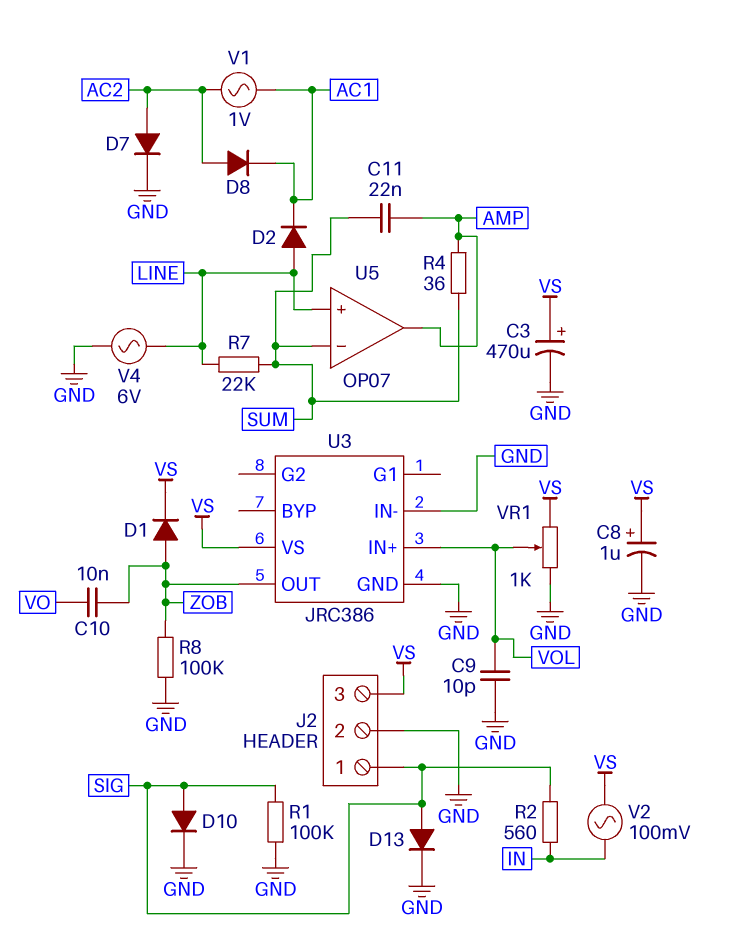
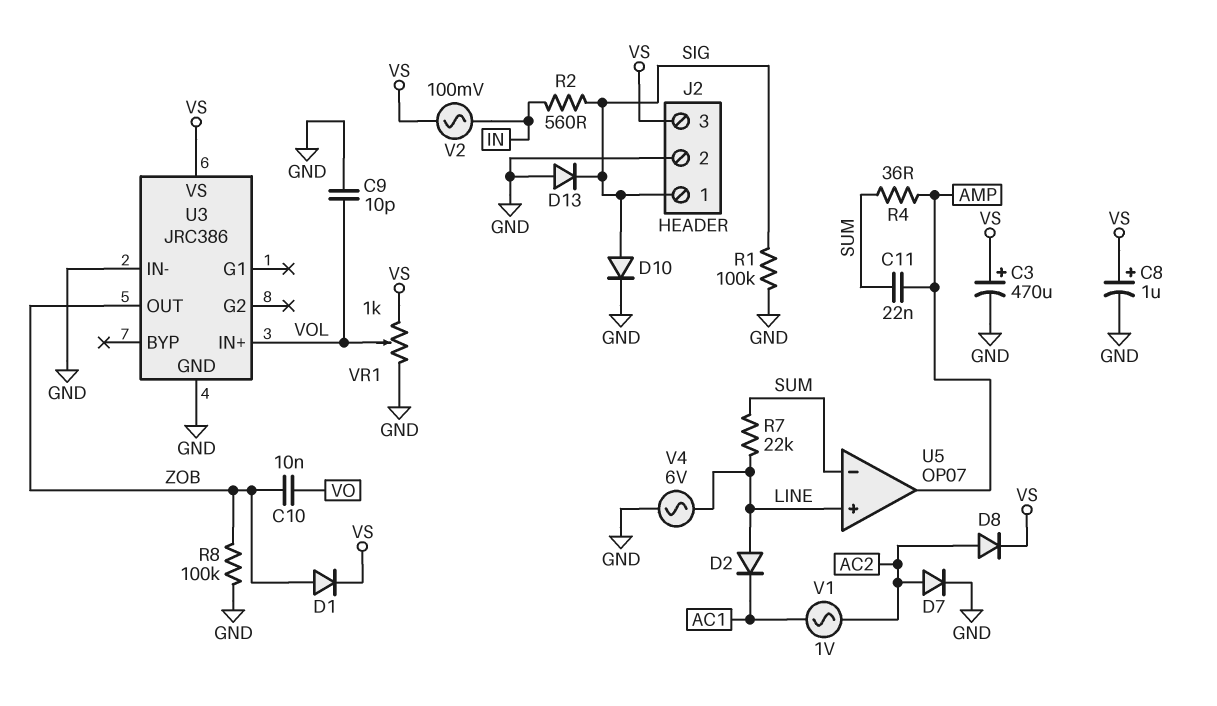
D8: diode (A AC2, K AC1) -> diode (A AC2, K VS)
D13: diode (A SIG, K GND) -> diode (A GND, K SIG)

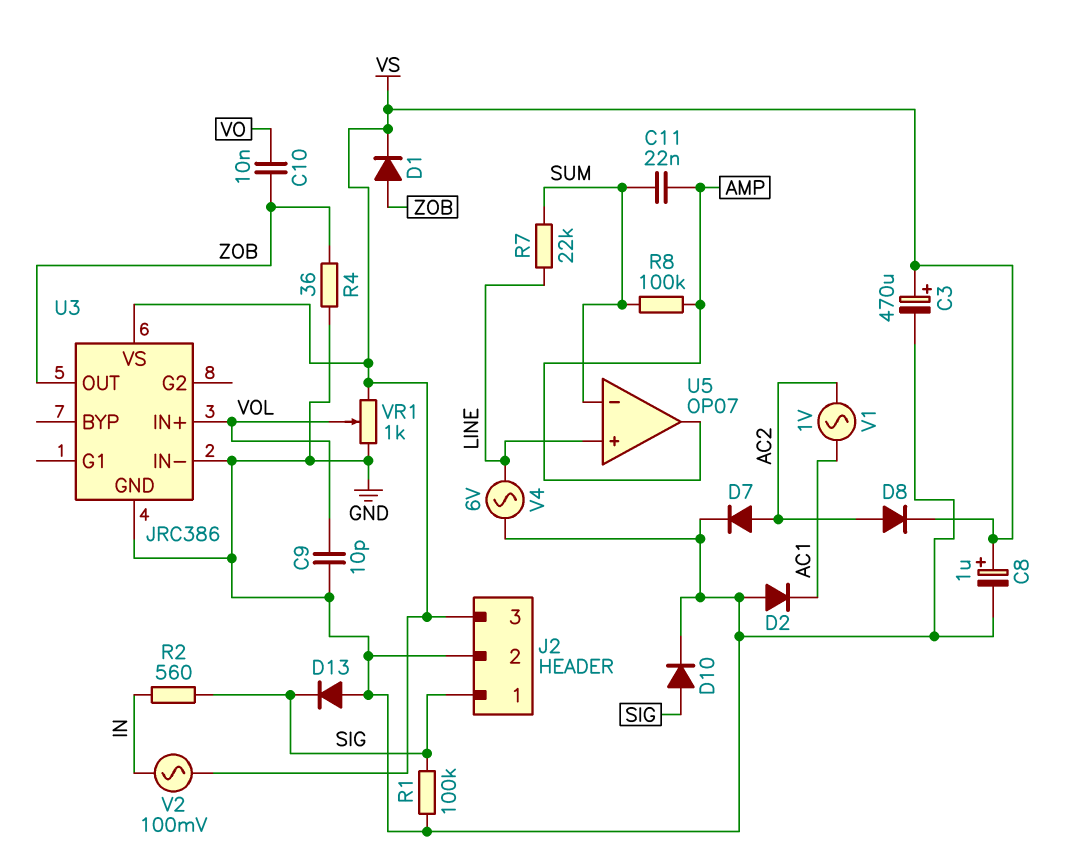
D2: diode (A LINE, K AC1) -> diode (A GND, K AC1)
R4: 36 (AMP, SUM) -> 36 (GND, ZOB)
R8: 100k (GND, ZOB) -> 100k (AMP, SUM)

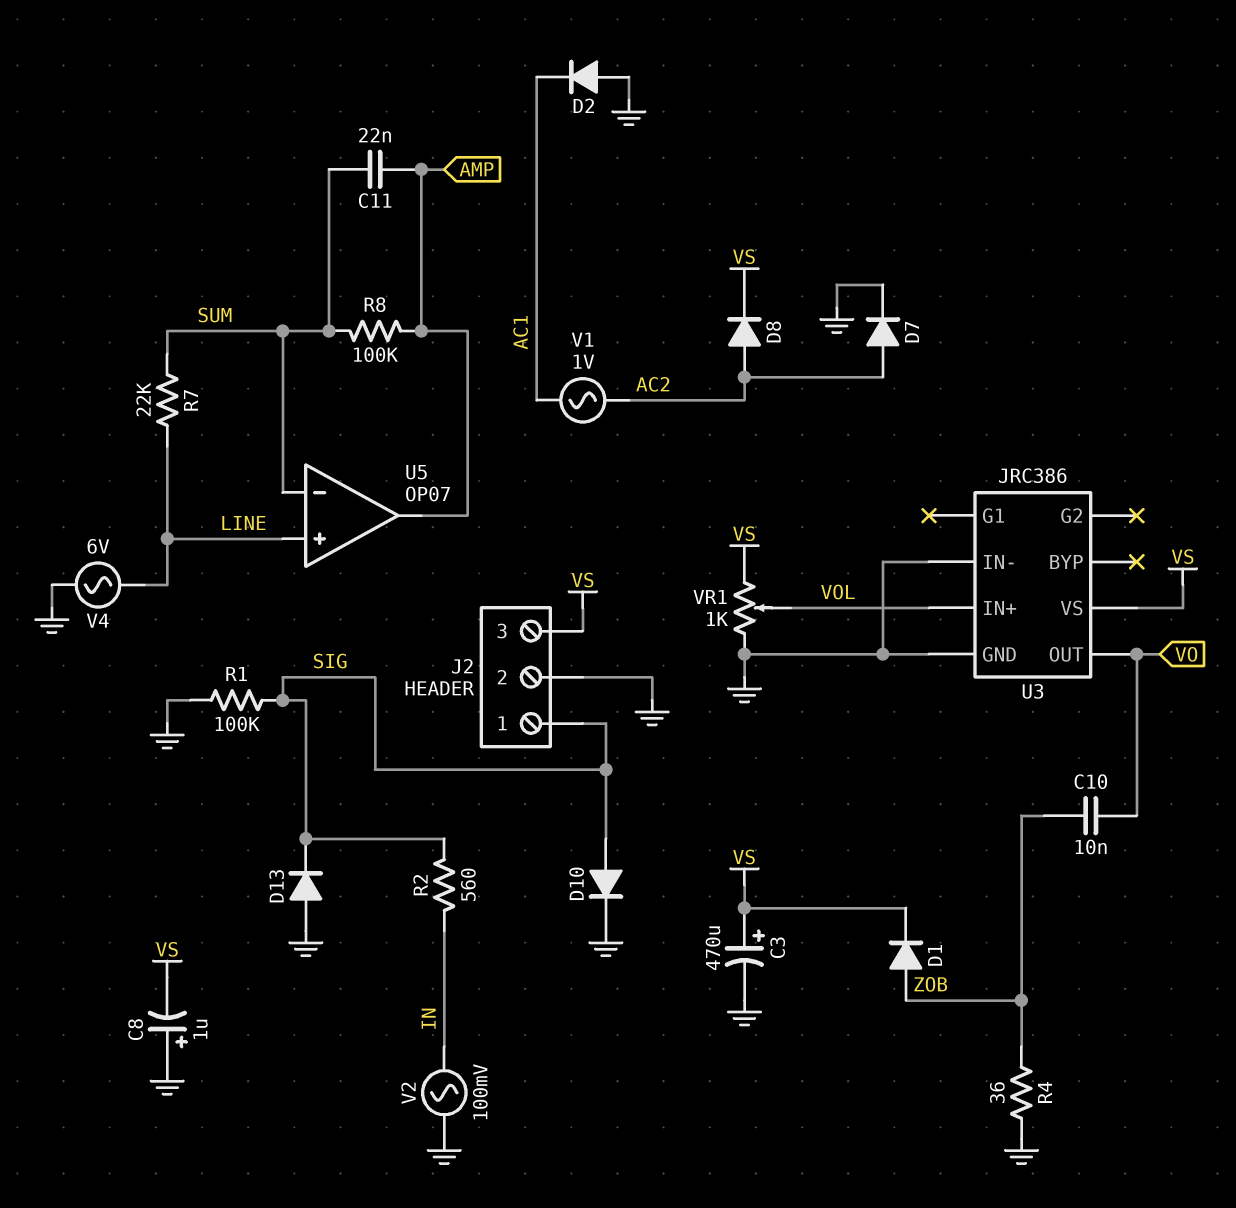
C8: 1uF (plus VS, minus GND) -> 1uF (plus GND, minus VS)
C9: 10pF (GND, VOL) -> none
U3 pin OUT: ZOB -> VO
V2: AC 100mV (IN, VS) -> AC 100mV (GND, IN)

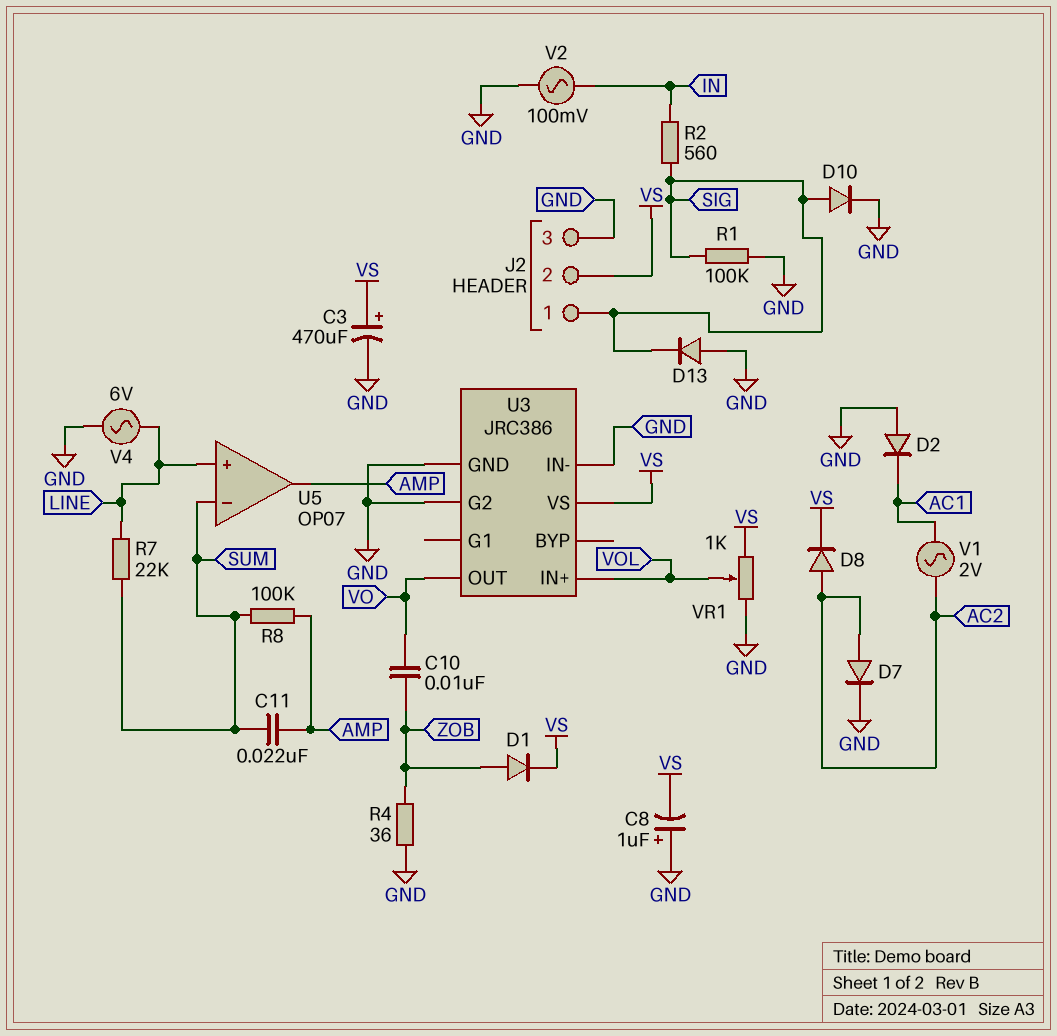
J2 pin 2: GND -> VS
J2 pin 3: VS -> GND
U3 pin G2: none -> GND
V1: AC 1V (AC1, AC2) -> AC 2V (AC1, AC2)

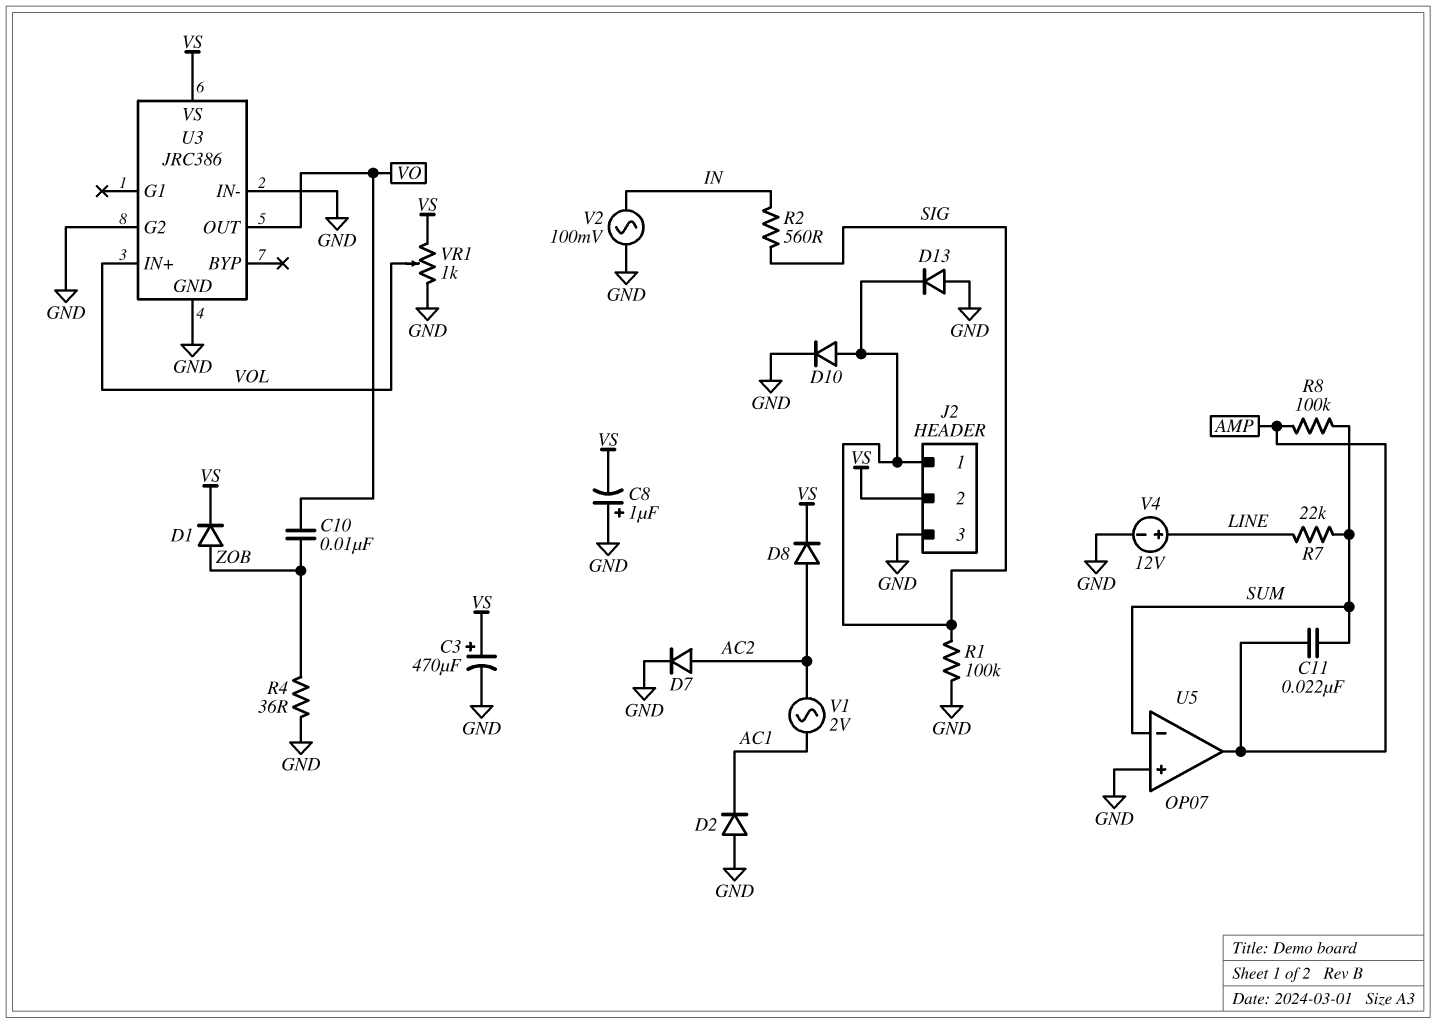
U5 pin in+: LINE -> GND
V4: AC 6V (GND, LINE) -> 12V (plus LINE, minus GND)

